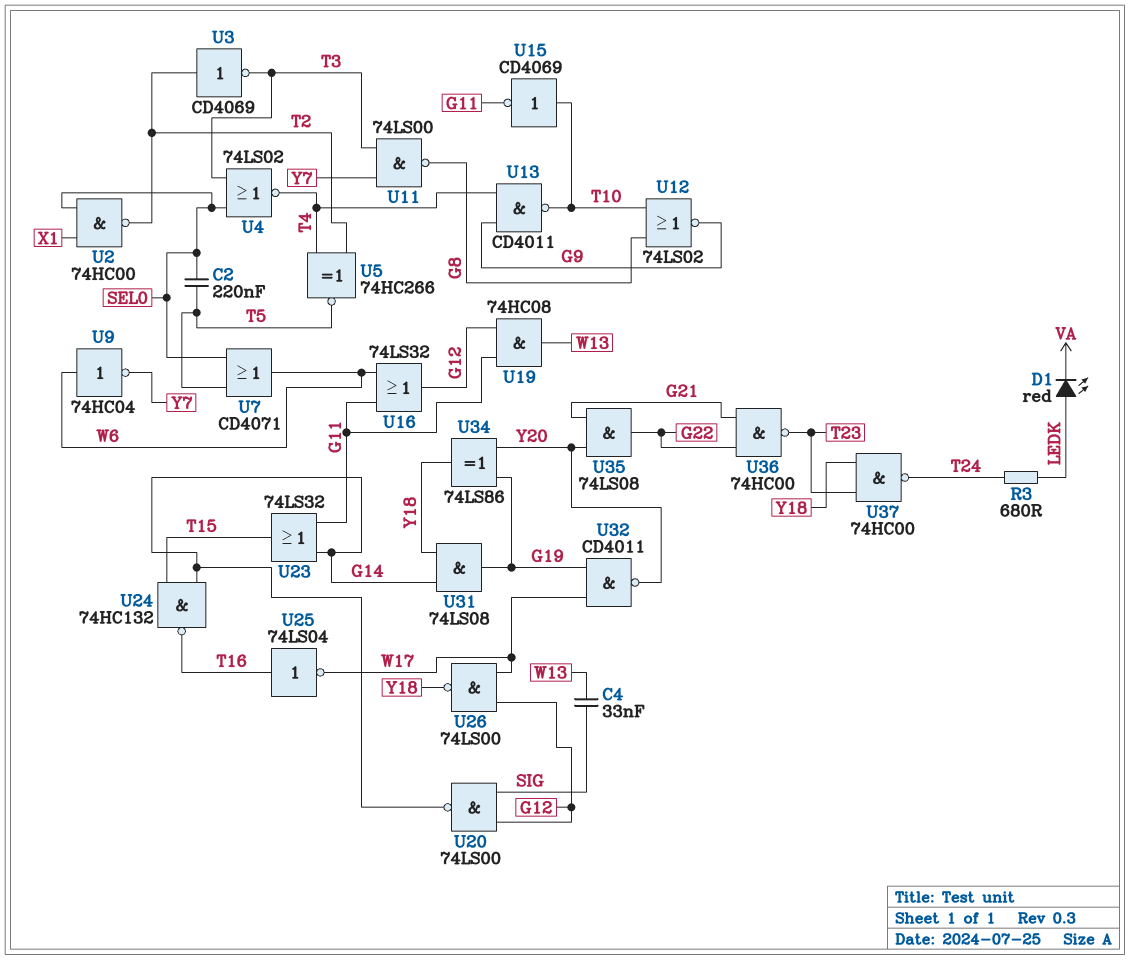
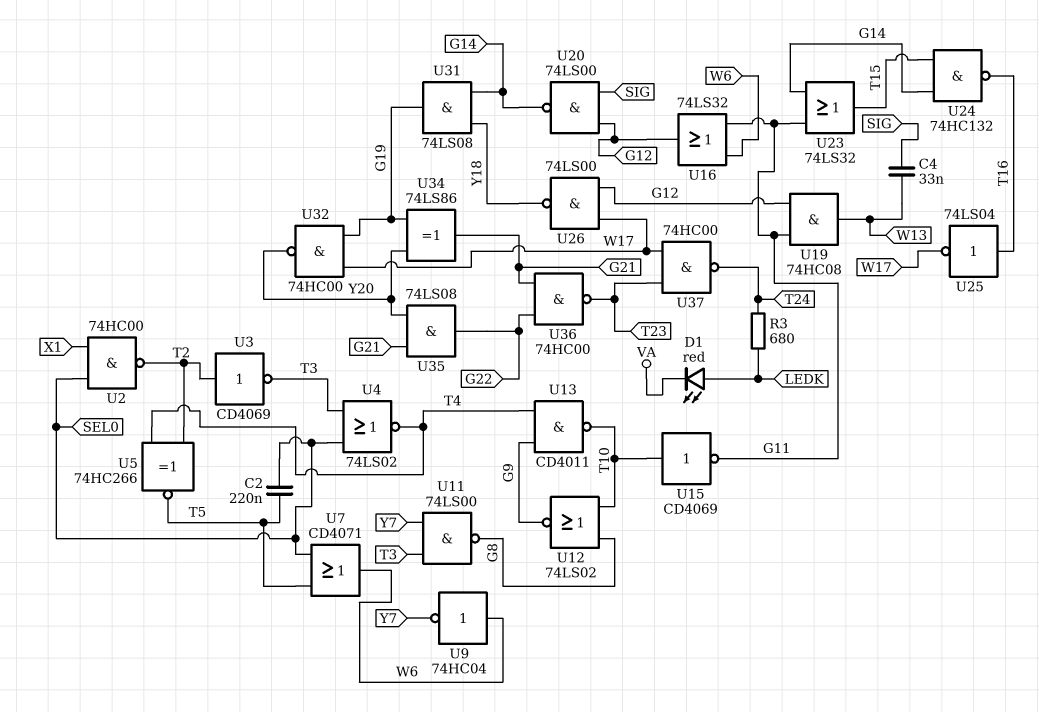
U32: NAND CD4011 (in G19, in W17, out Y20) -> NAND 74HC00 (in G19, in W17, out Y20)
U34: XOR 74LS86 (in G19, in Y20, out Y18) -> XOR 74LS86 (in G19, in Y20, out G21)
U37: NAND 74HC00 (in T23, in Y18, out T24) -> NAND 74HC00 (in T23, in W17, out T24)

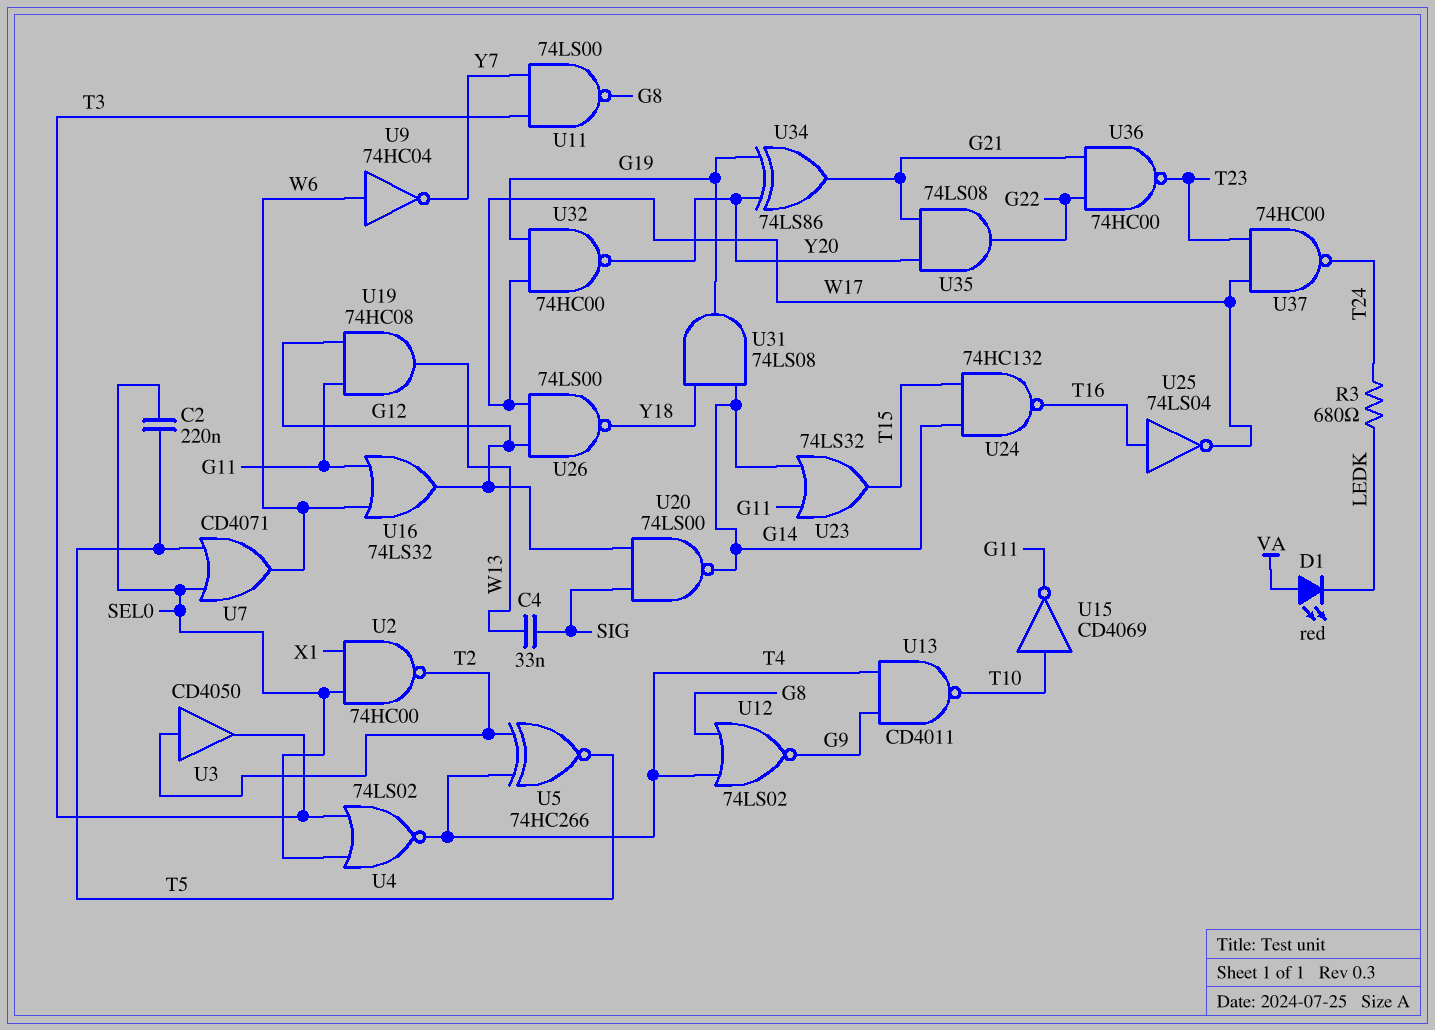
D1: LED red (A LEDK, K VA) -> LED red (A VA, K LEDK)
U3: NOT CD4069 (in T2, out T3) -> buffer CD4050 (in T2, out T3)
U12: NOR 74LS02 (in G8, in T10, out G9) -> NOR 74LS02 (in G8, in T4, out G9)

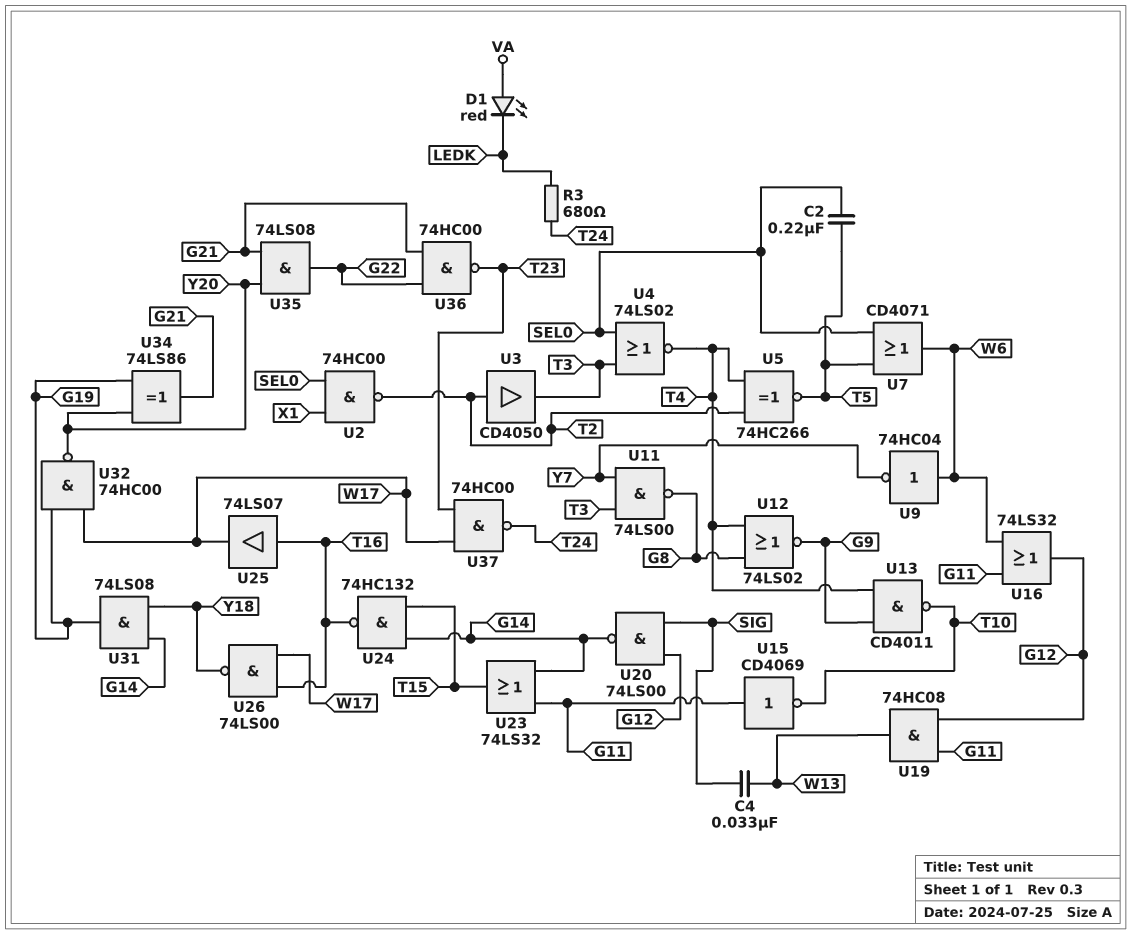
U15: NOT CD4069 (in T10, out G11) -> NOT CD4069 (in G11, out T10)
U25: NOT 74LS04 (in T16, out W17) -> buffer 74LS07 (in T16, out W17)
U26: NAND 74LS00 (in G12, in W17, out Y18) -> NAND 74LS00 (in T16, in W17, out Y18)

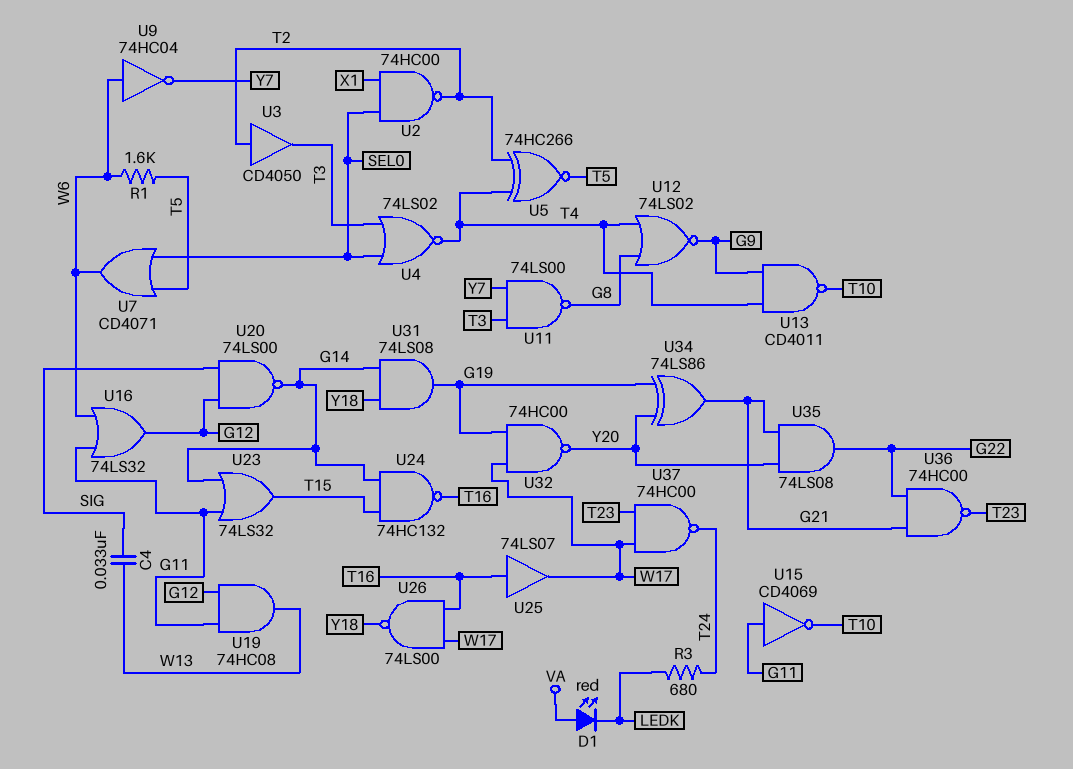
C2: 220nF (SEL0, T5) -> none
R1: none -> 1.6k (T5, W6)

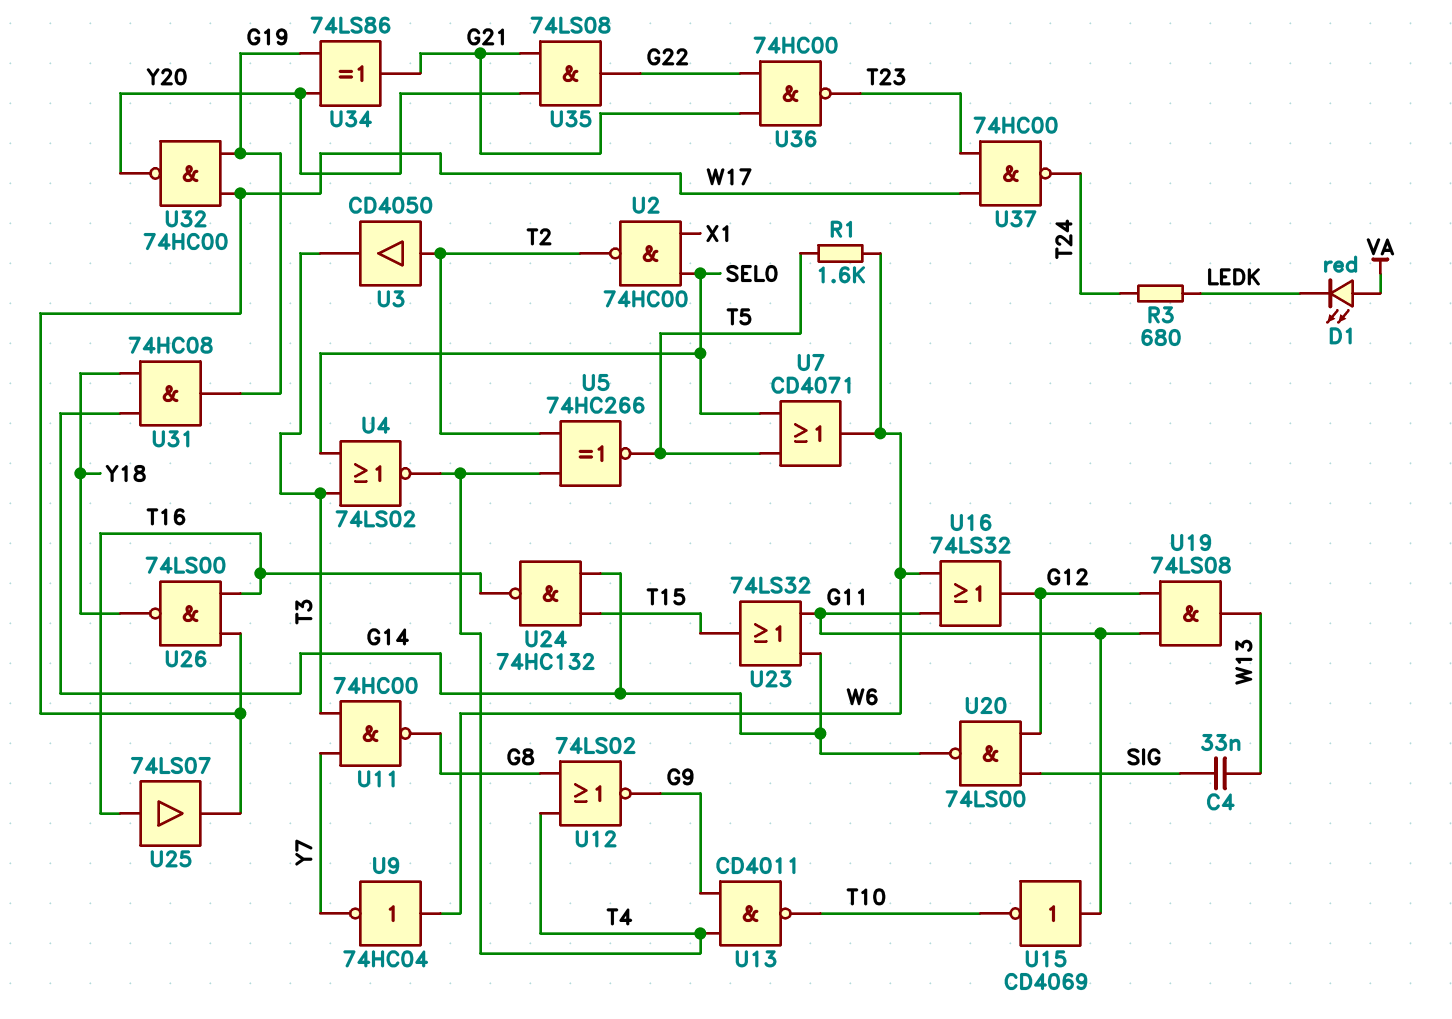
U11: NAND 74LS00 (in T3, in Y7, out G8) -> NAND 74HC00 (in T3, in Y7, out G8)
U19: AND 74HC08 (in G11, in G12, out W13) -> AND 74LS08 (in G11, in G12, out W13)
U31: AND 74LS08 (in G14, in Y18, out G19) -> AND 74HC08 (in G14, in Y18, out G19)

